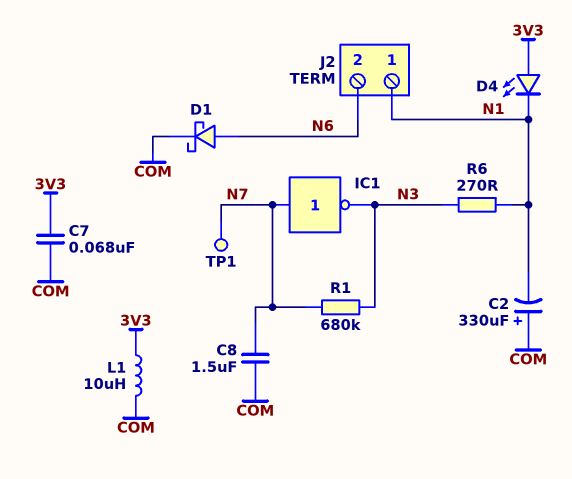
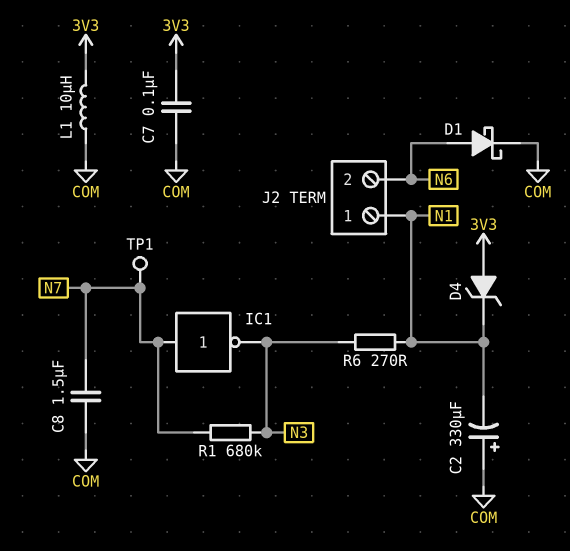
C7: 68nF (3V3, COM) -> 100nF (3V3, COM)
D4: LED (A 3V3, K N1) -> zener (A 3V3, K N1)

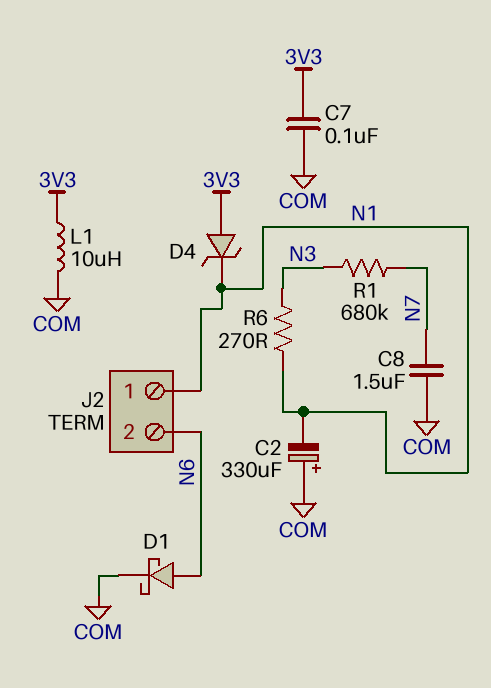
IC1: NOT (in N7, out N3) -> none
TP1: test point (N7) -> none

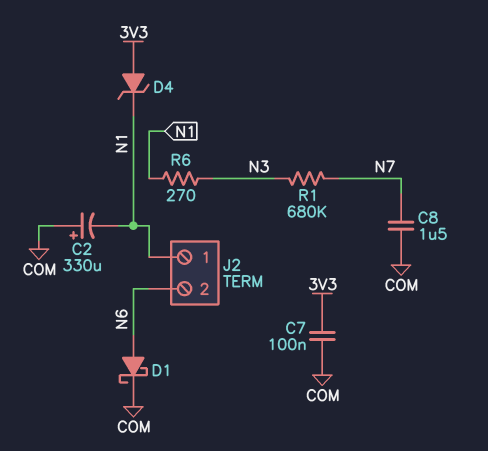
L1: 10uH (3V3, COM) -> none

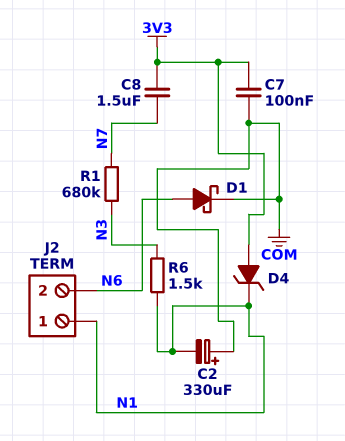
C8: 1.5uF (COM, N7) -> 1.5uF (3V3, N7)
R6: 270 (N1, N3) -> 1.5k (N1, N3)

